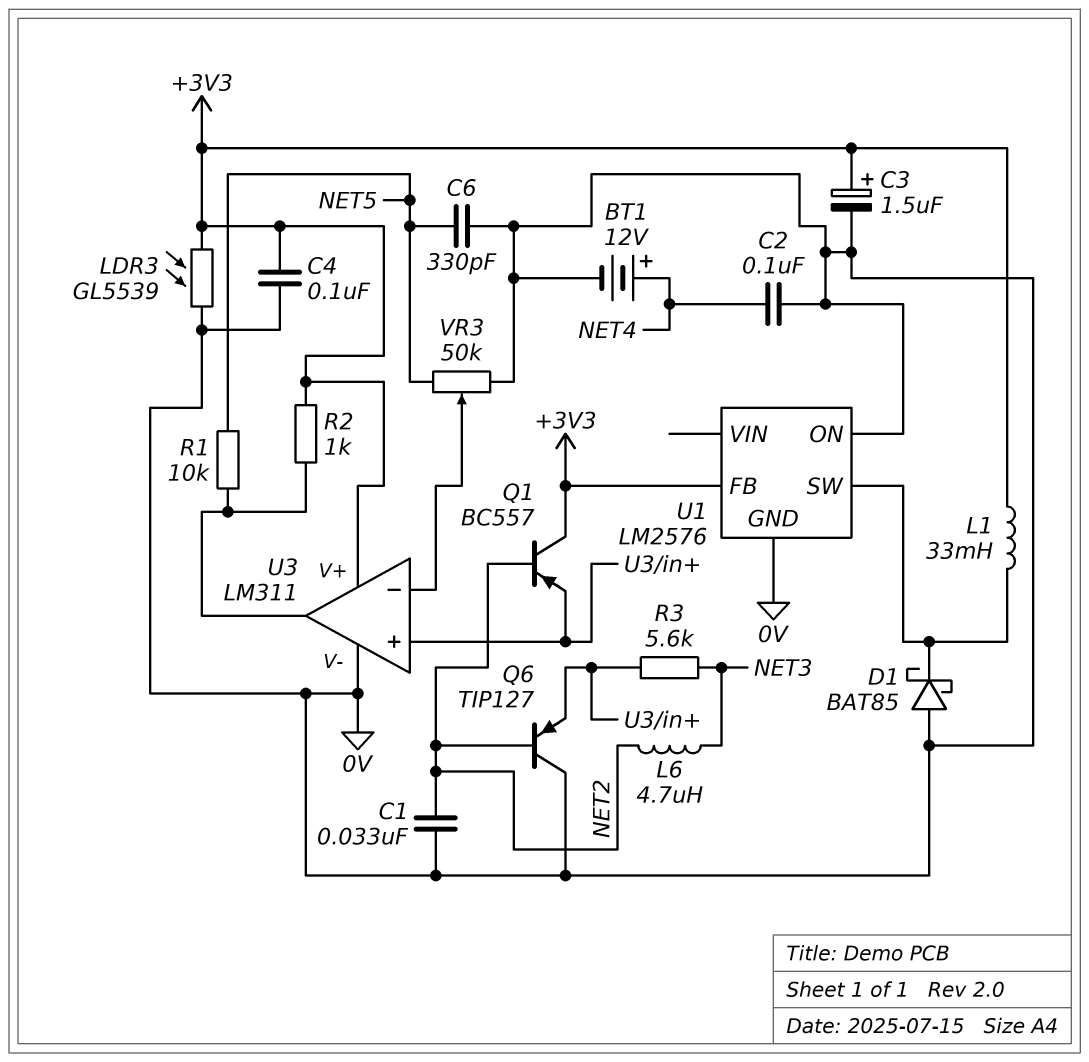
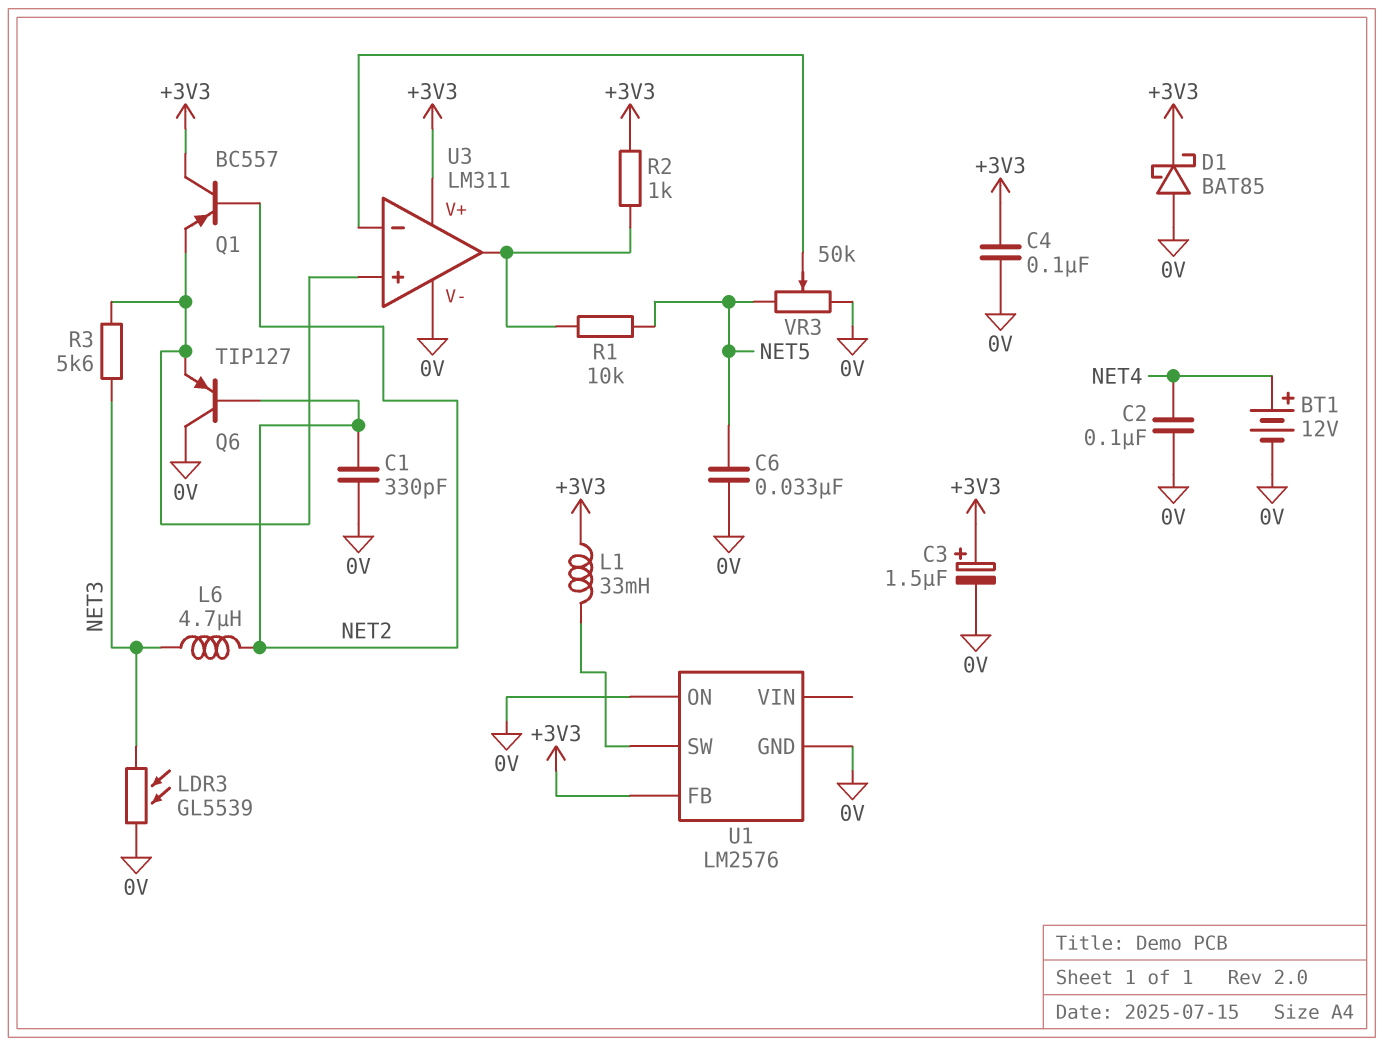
C1: 33nF (0V, NET2) -> 330pF (0V, NET2)
C6: 330pF (0V, NET5) -> 33nF (0V, NET5)
D1: schottky BAT85 (A 0V, K U1/SW) -> schottky BAT85 (A 0V, K +3V3)
LDR3: GL5539 (+3V3, 0V) -> GL5539 (0V, NET3)

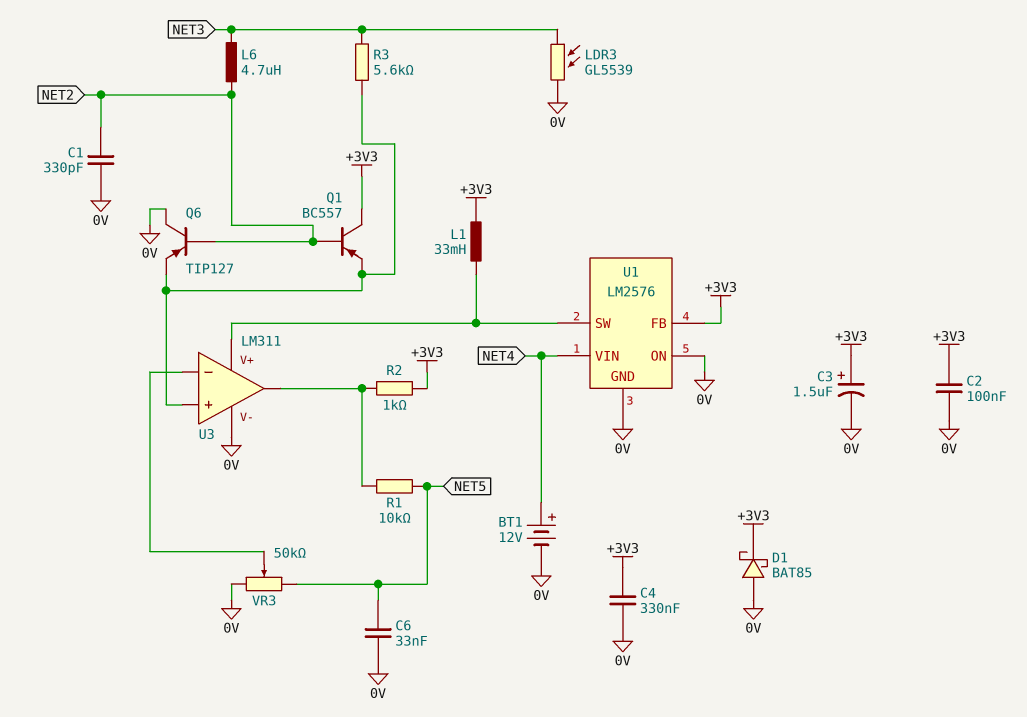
C2: 100nF (0V, NET4) -> 100nF (+3V3, 0V)
C4: 100nF (+3V3, 0V) -> 330nF (+3V3, 0V)
U1 pin VIN: none -> NET4
U3 pin V+: +3V3 -> U1/SW

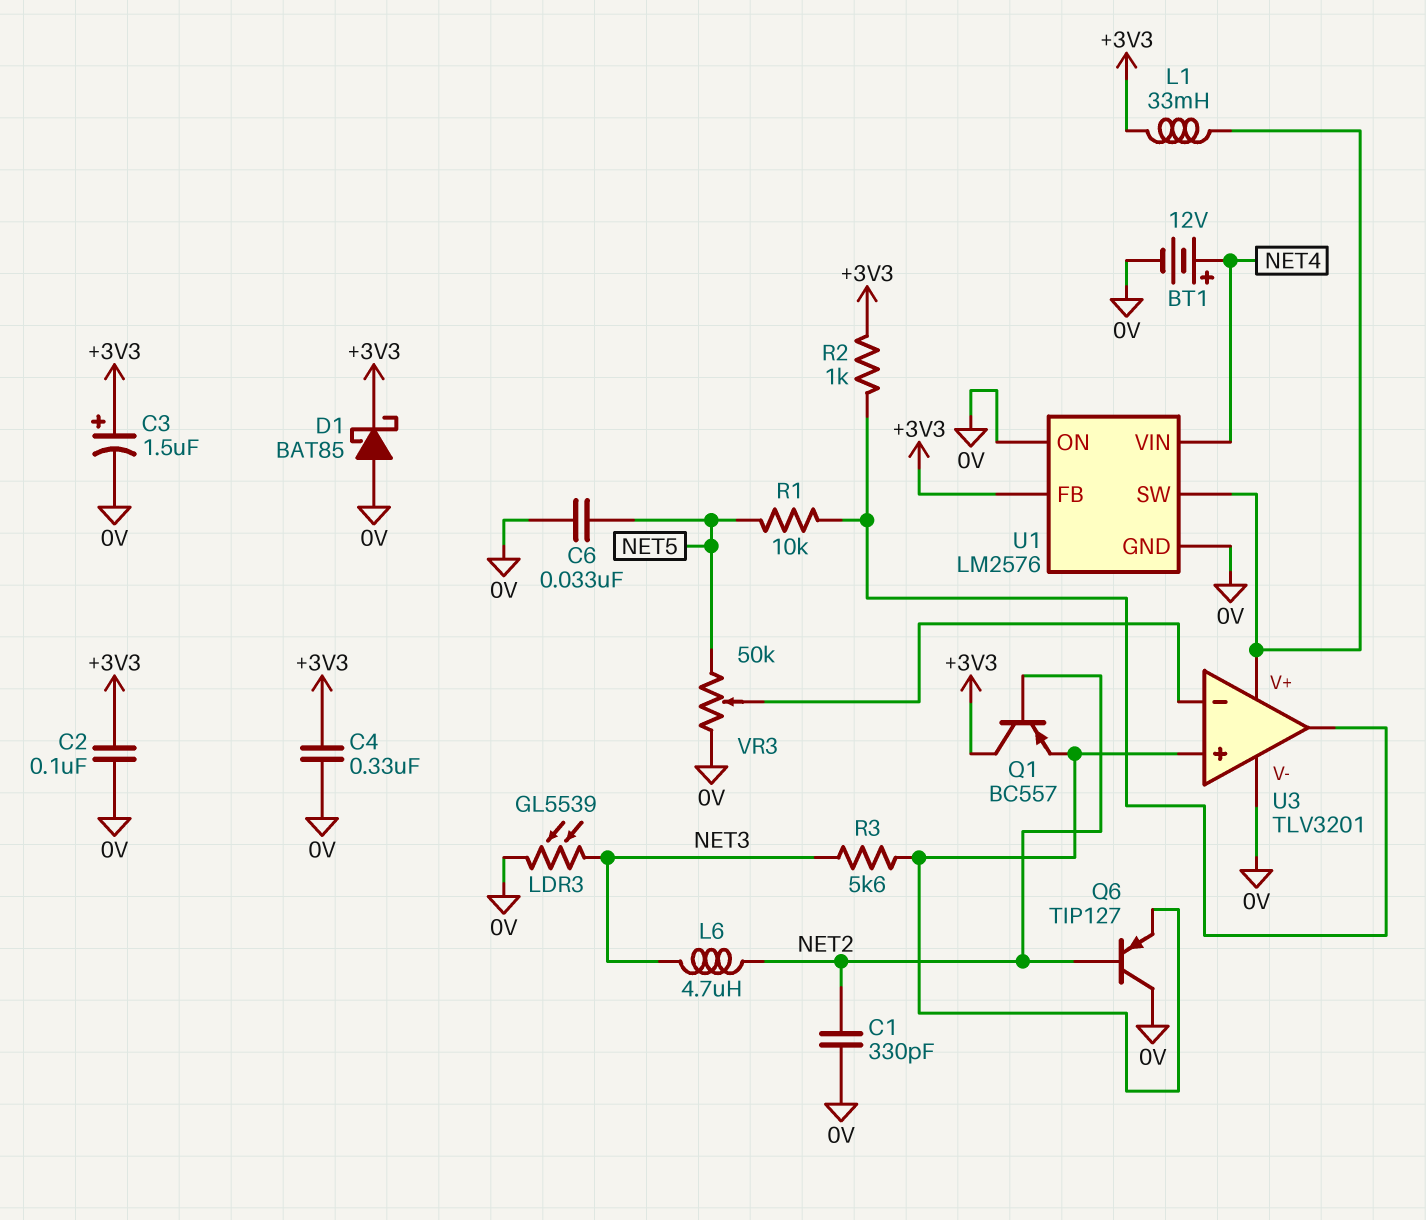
U3: LM311 -> TLV3201

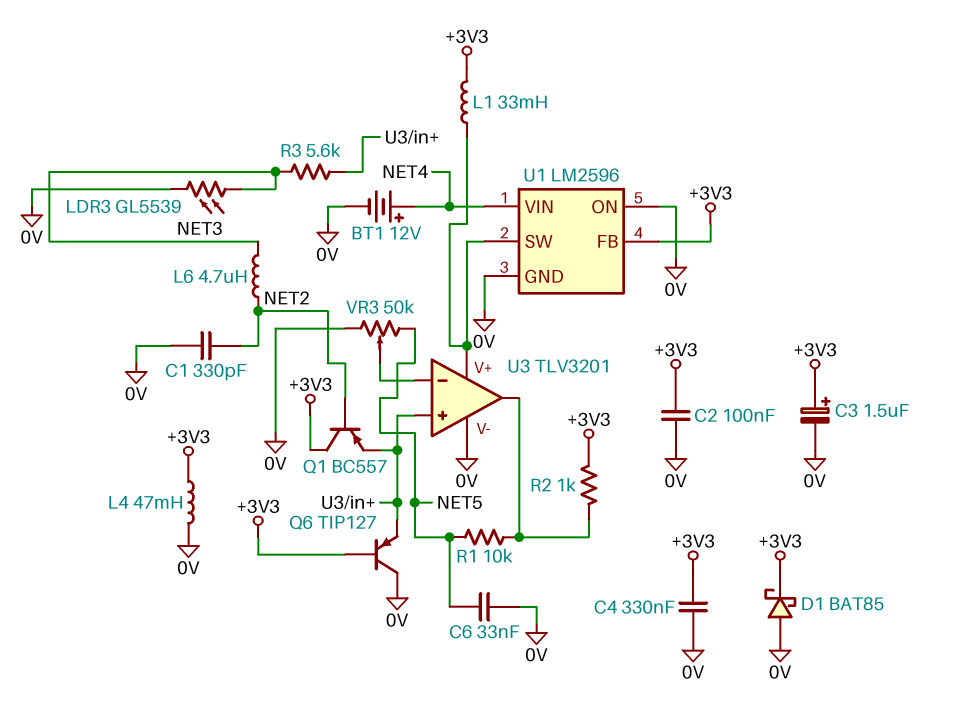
L4: none -> 47mH (+3V3, 0V)
Q6: PNP TIP127 (B NET2, C 0V, E U3/in+) -> PNP TIP127 (B +3V3, C 0V, E U3/in+)
U1: LM2576 -> LM2596

